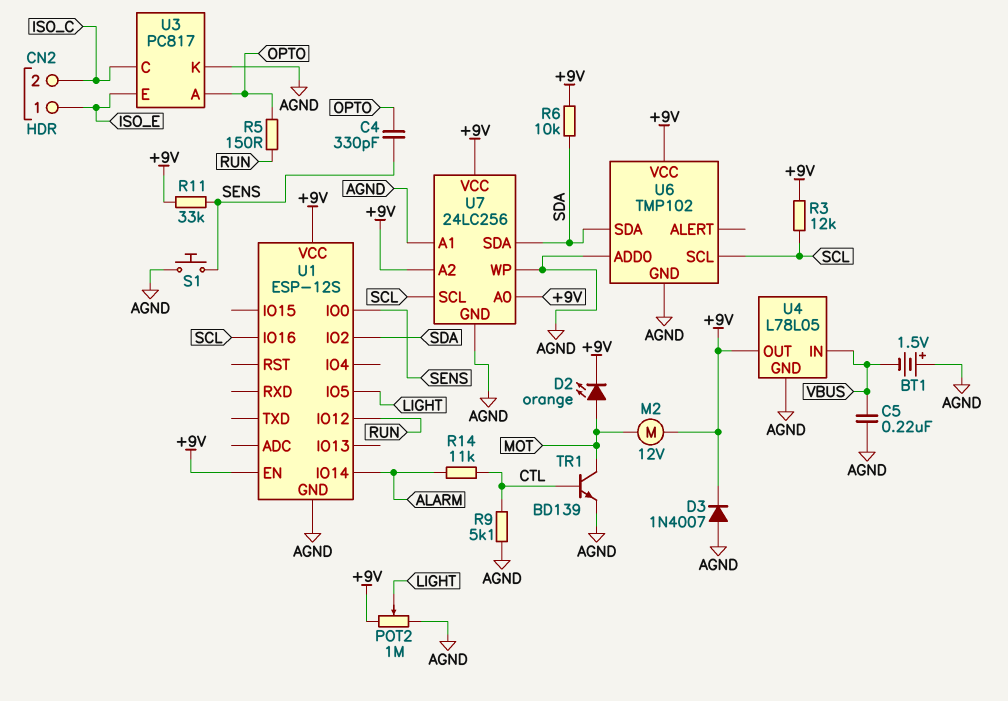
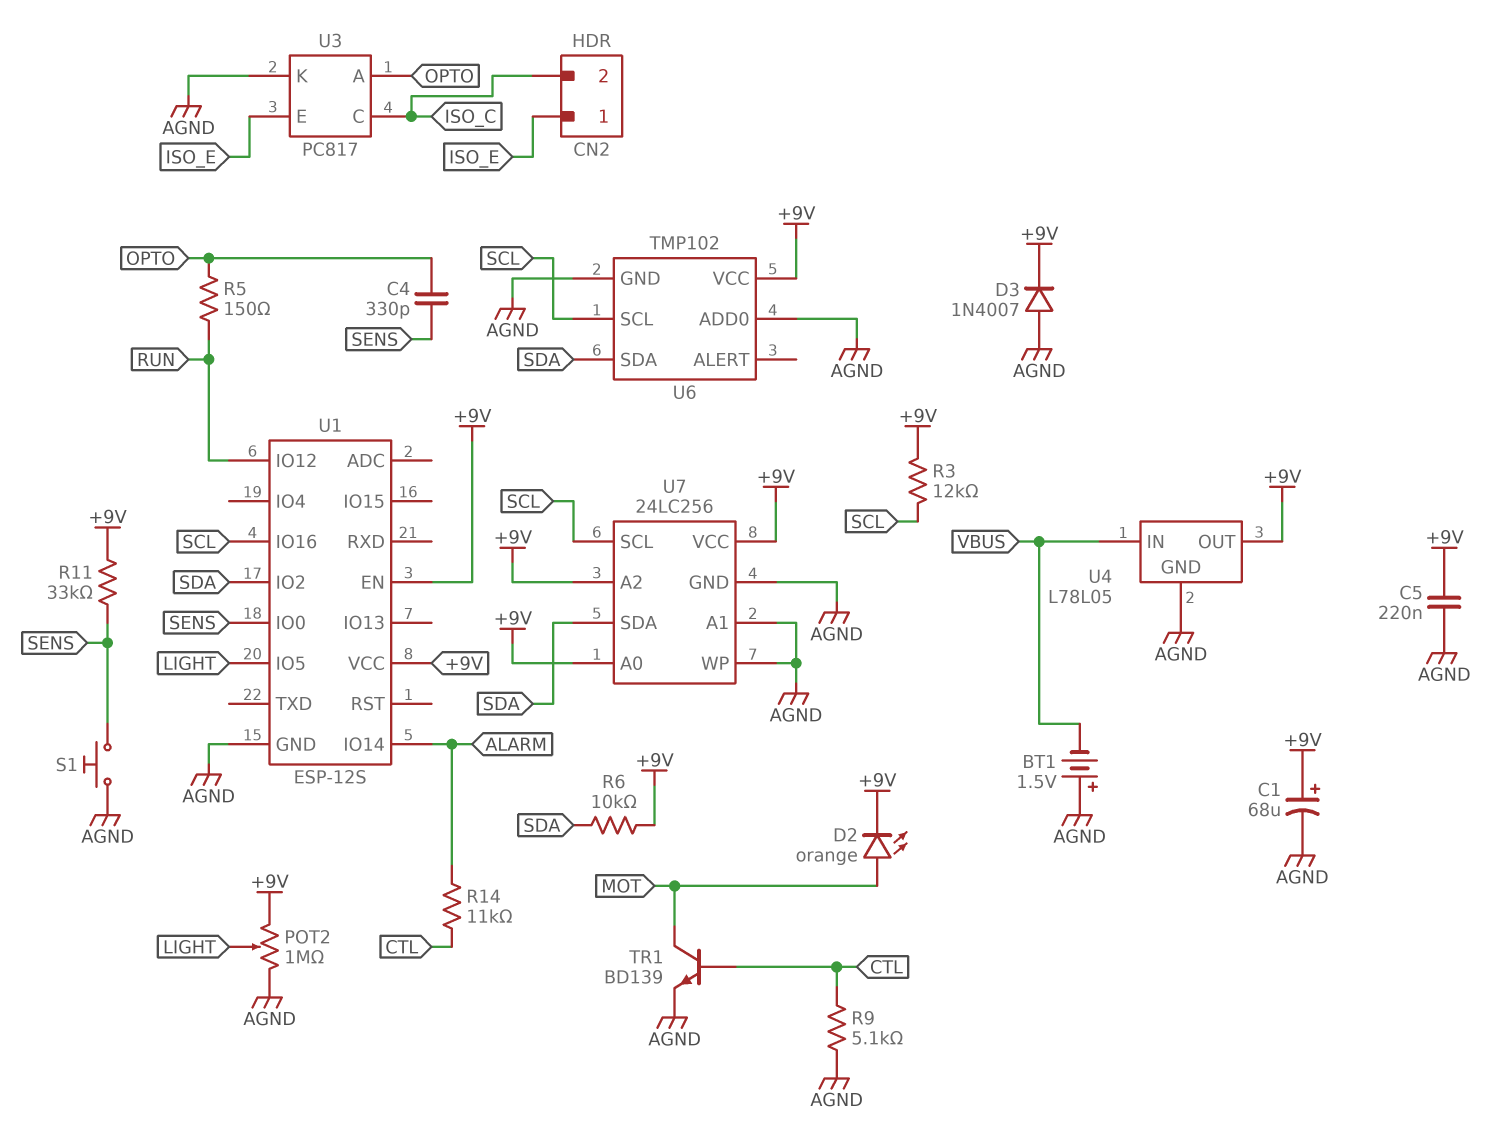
C1: none -> 68uF (plus +9V, minus AGND)
C5: 220nF (AGND, VBUS) -> 220nF (+9V, AGND)
M2: motor 12V (+9V, MOT) -> none

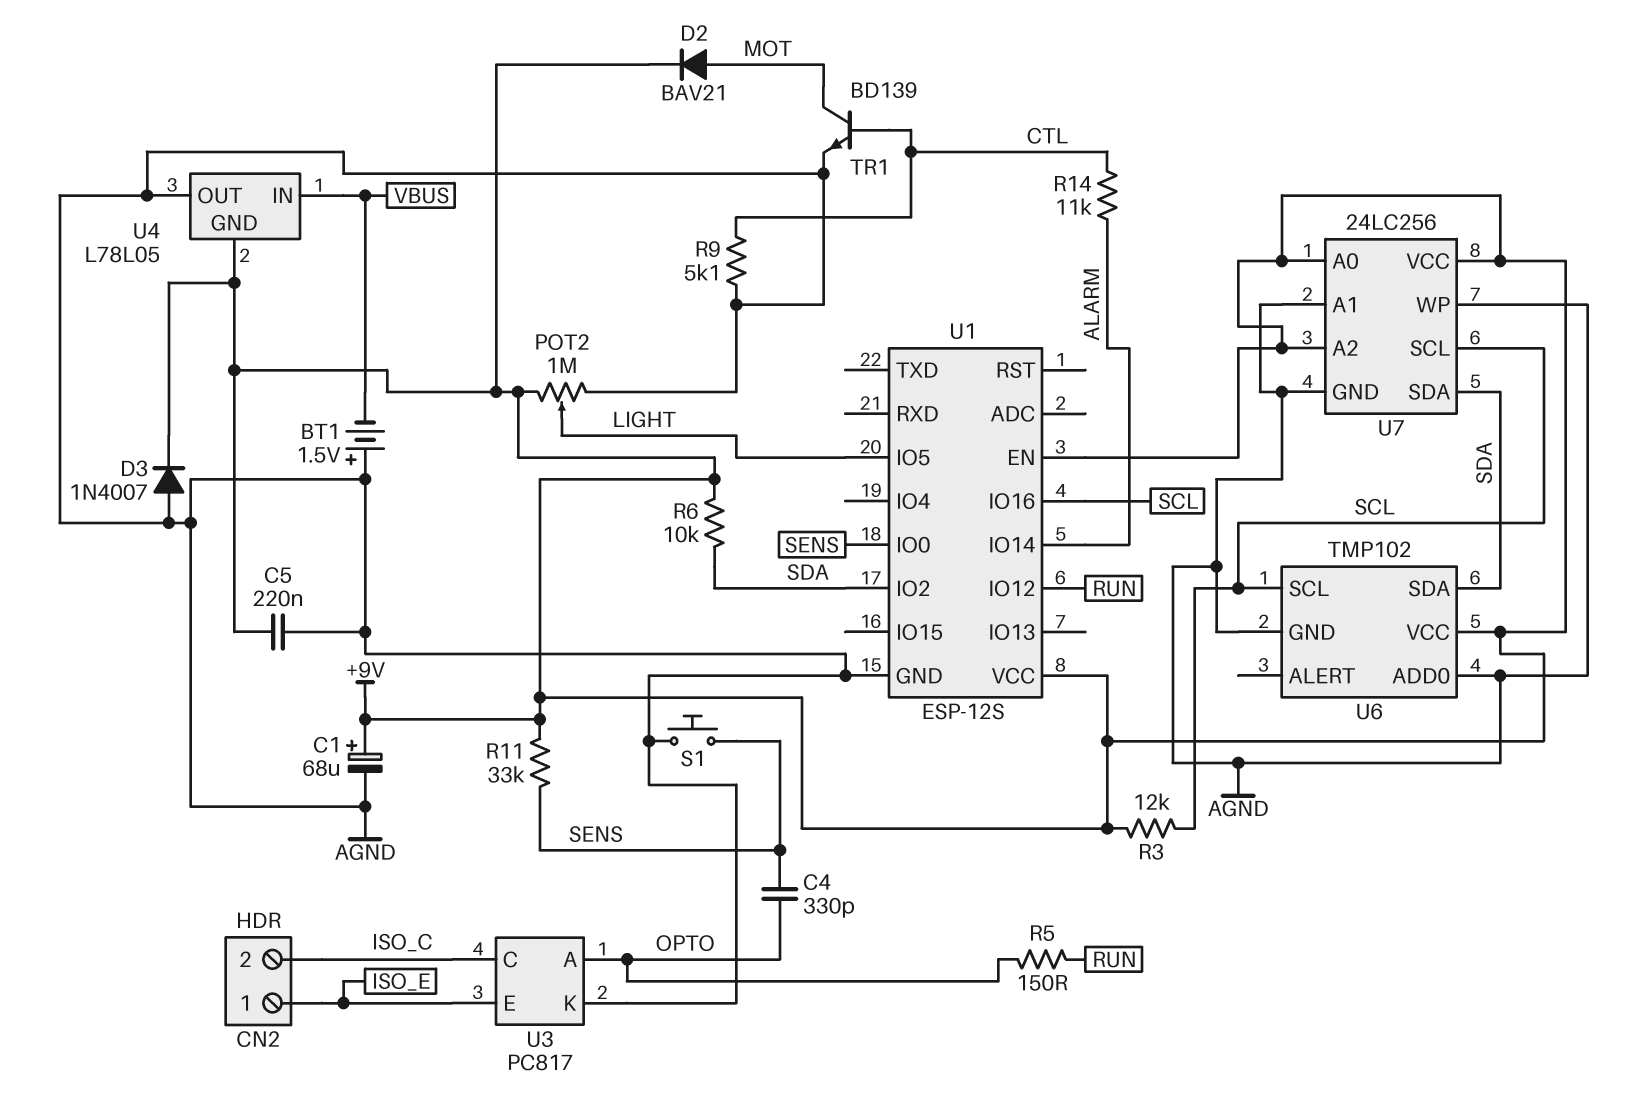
D2: LED orange (A MOT, K +9V) -> diode BAV21 (A MOT, K +9V)
U4 pin GND: AGND -> +9V
U4 pin OUT: +9V -> AGND

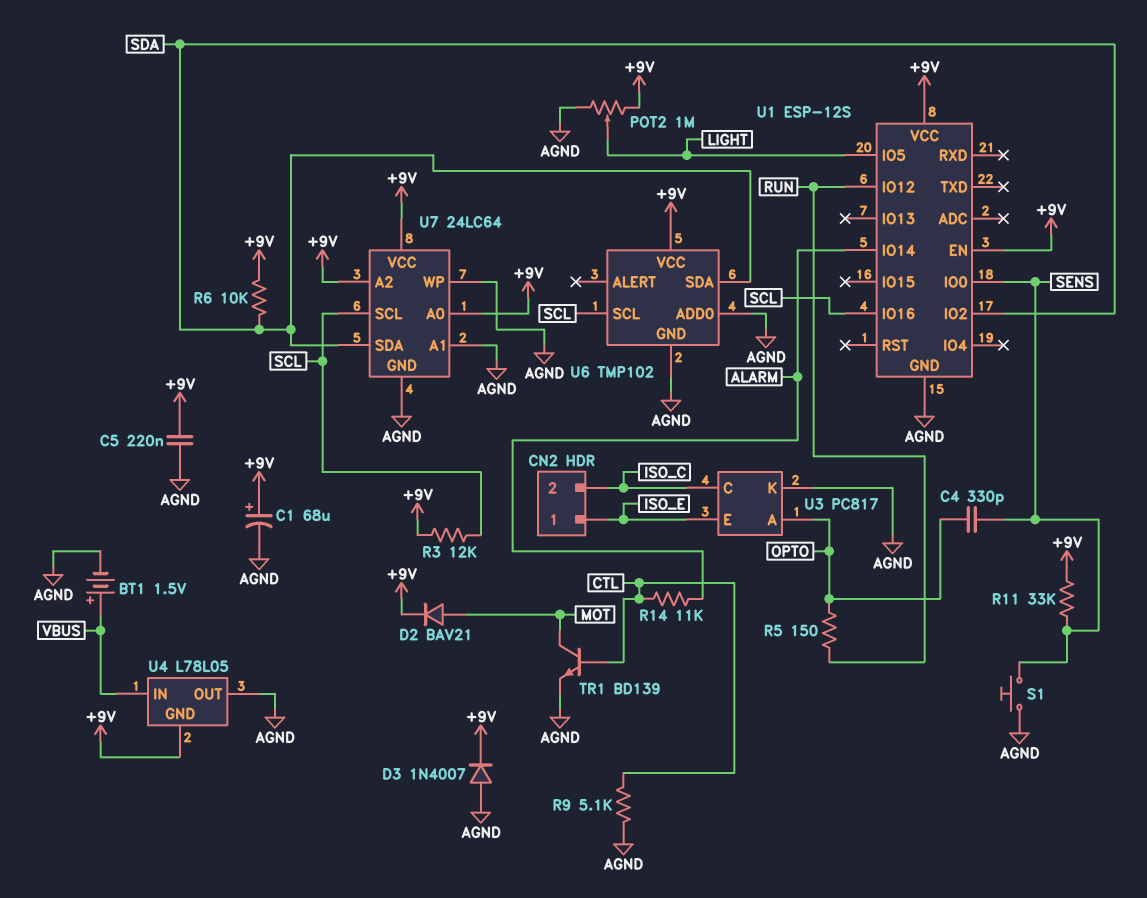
BT1: 1.5V (plus AGND, minus VBUS) -> 1.5V (plus VBUS, minus AGND)
U7: 24LC256 -> 24LC64

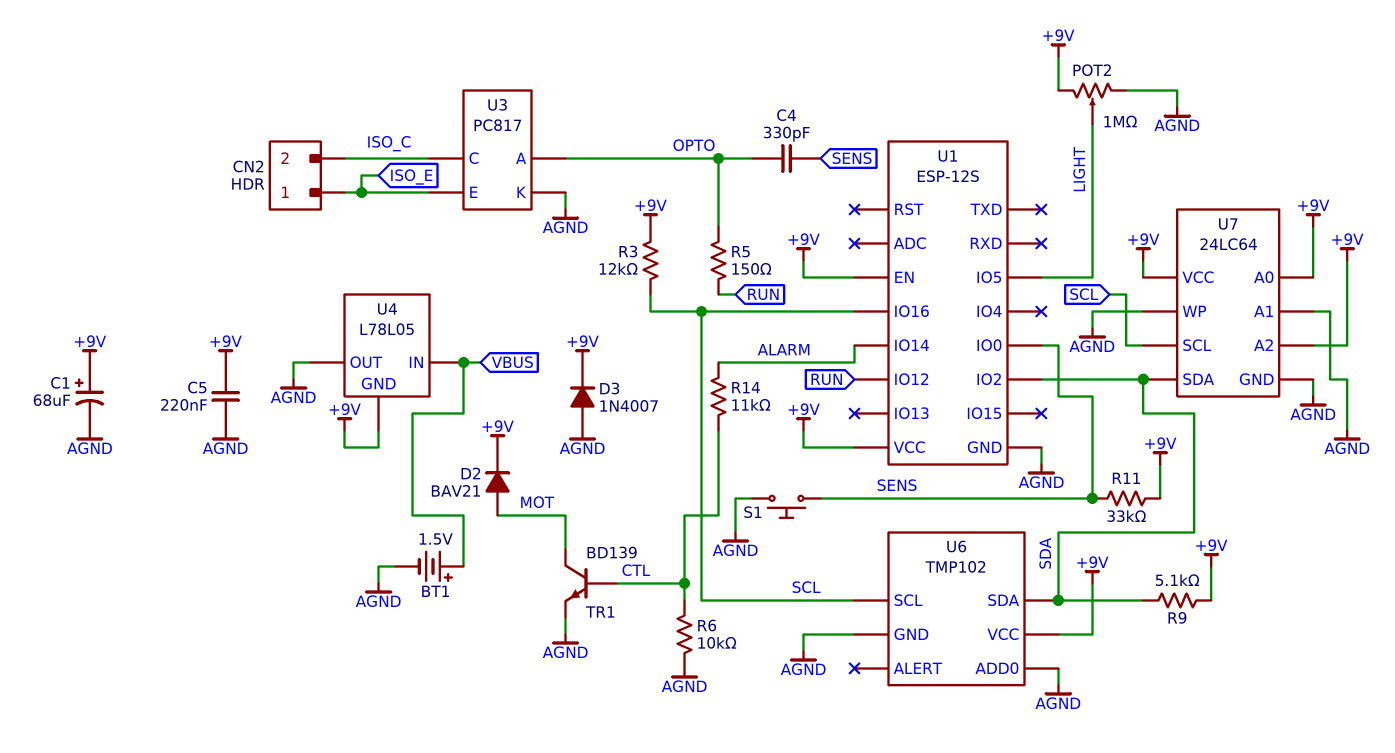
R6: 10k (+9V, SDA) -> 10k (AGND, CTL)
R9: 5.1k (AGND, CTL) -> 5.1k (+9V, SDA)

